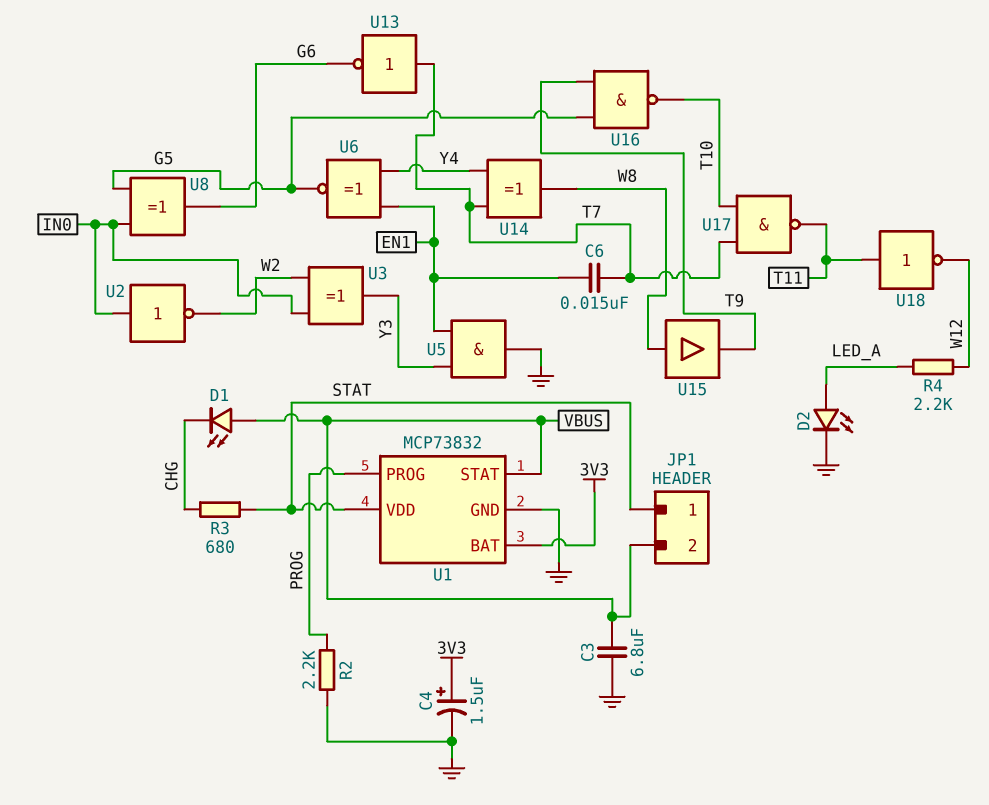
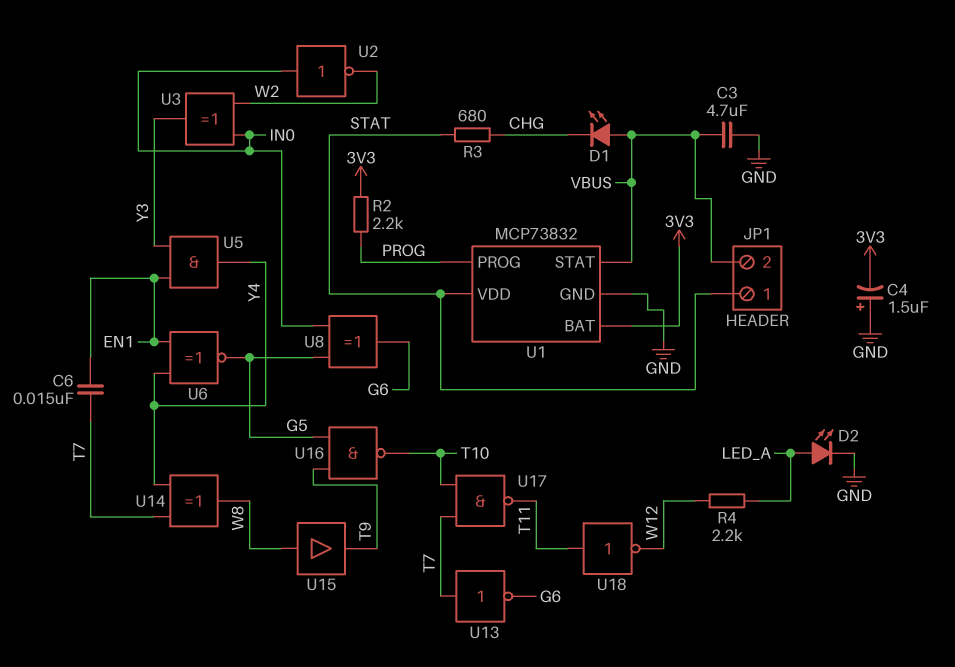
C3: 6.8uF (GND, VBUS) -> 4.7uF (GND, VBUS)
C4: 1.5uF (plus 3V3, minus GND) -> 1.5uF (plus GND, minus 3V3)
R2: 2.2k (GND, PROG) -> 2.2k (3V3, PROG)
U5: AND (in EN1, in Y3, out GND) -> AND (in EN1, in Y3, out Y4)

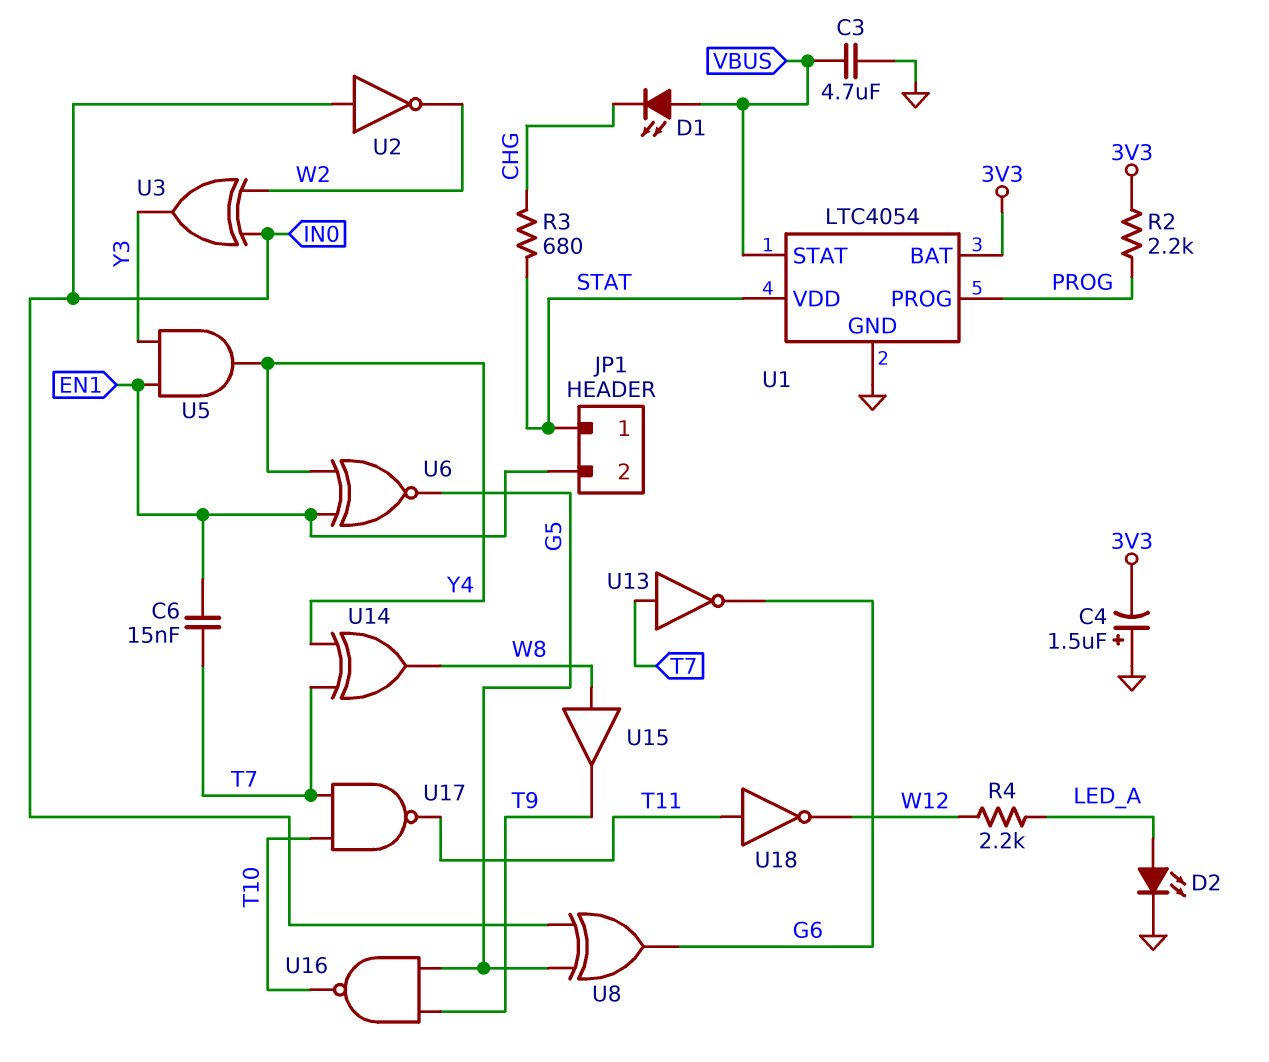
JP1 pin 2: VBUS -> EN1
U1: MCP73832 -> LTC4054

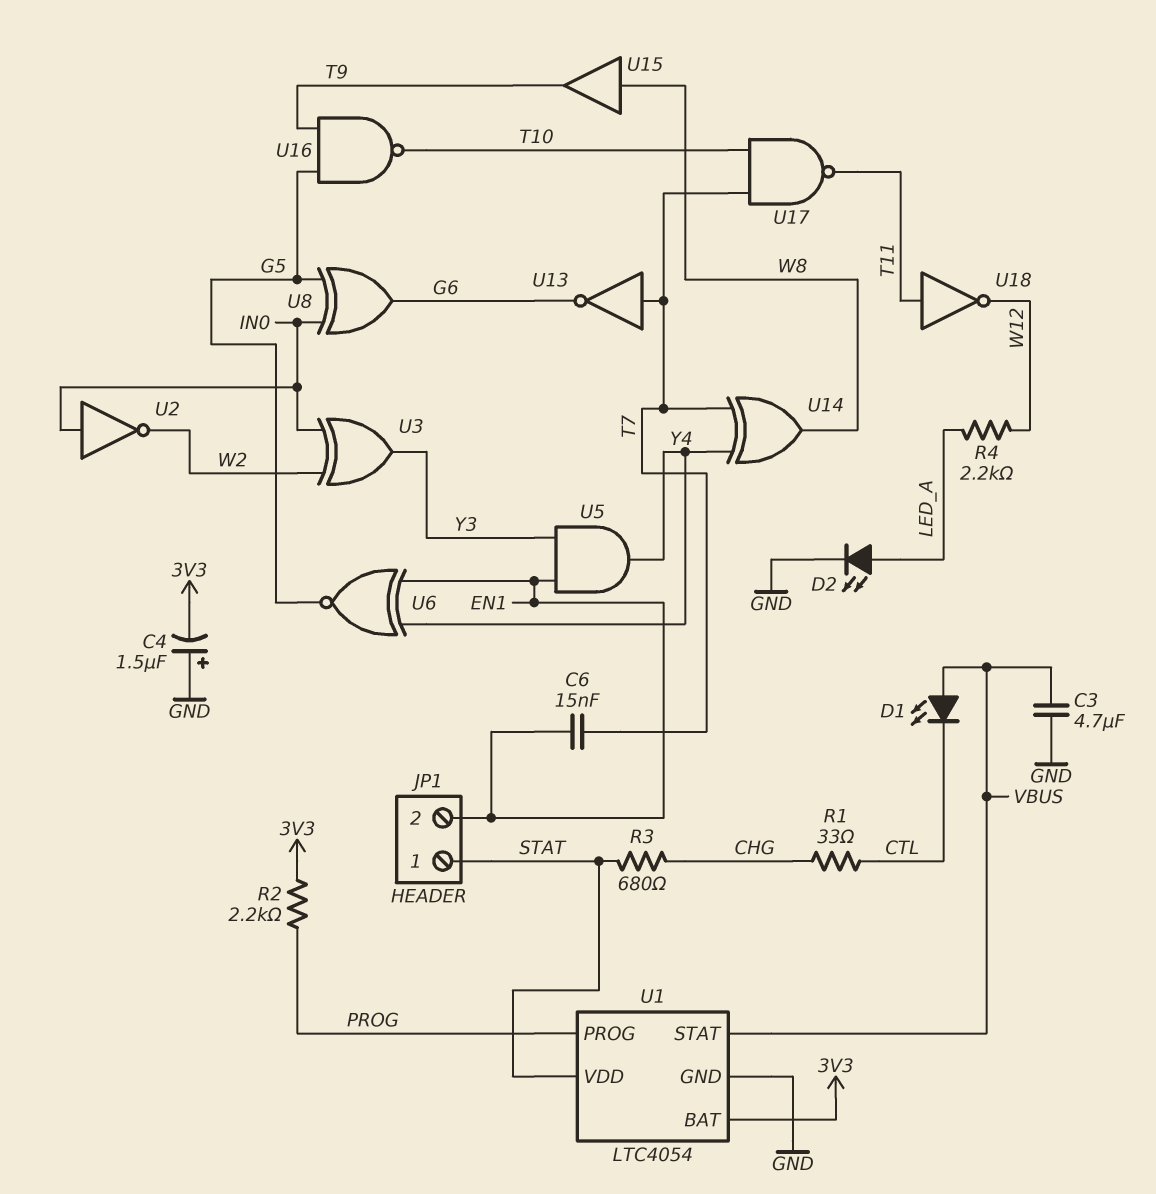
D1: LED (A VBUS, K CHG) -> LED (A VBUS, K CTL)
R1: none -> 33 (CHG, CTL)

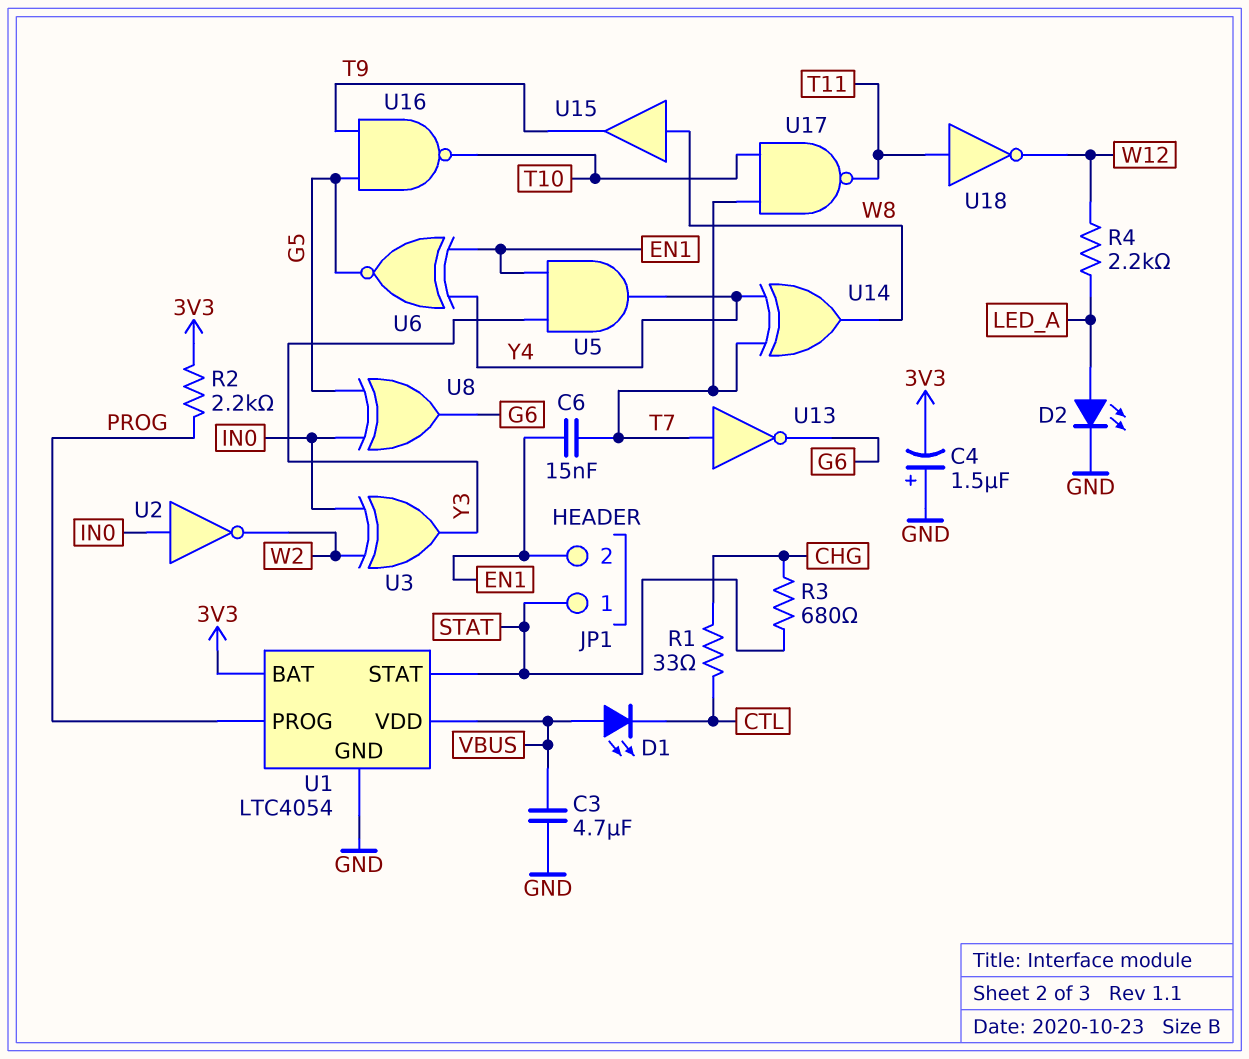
U1 pin STAT: VBUS -> STAT
U1 pin VDD: STAT -> VBUS

